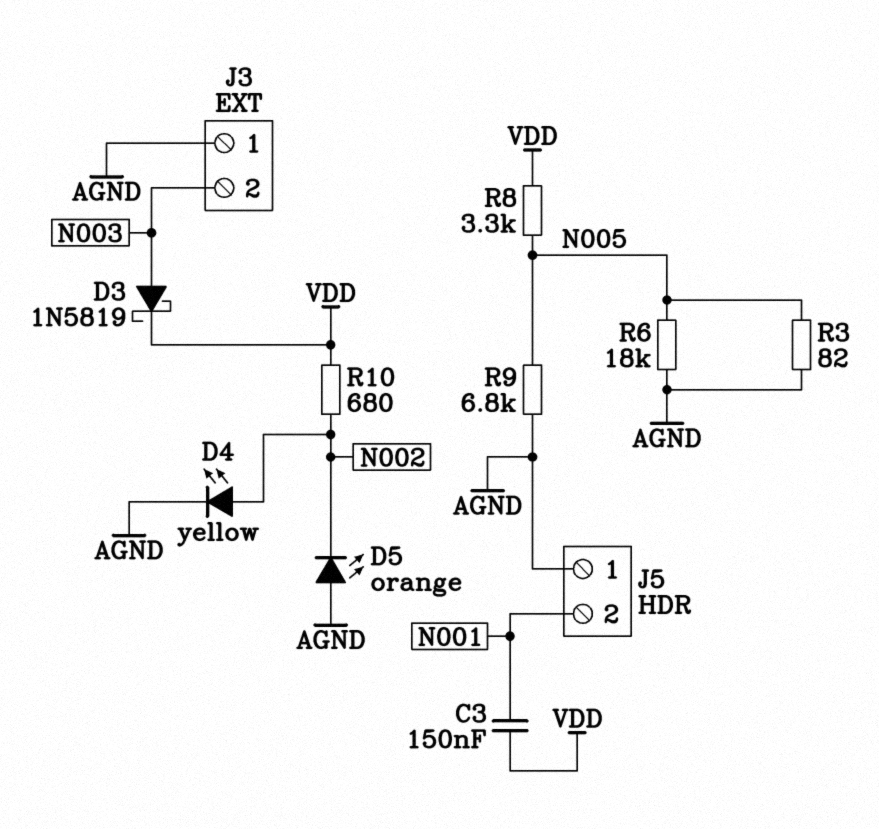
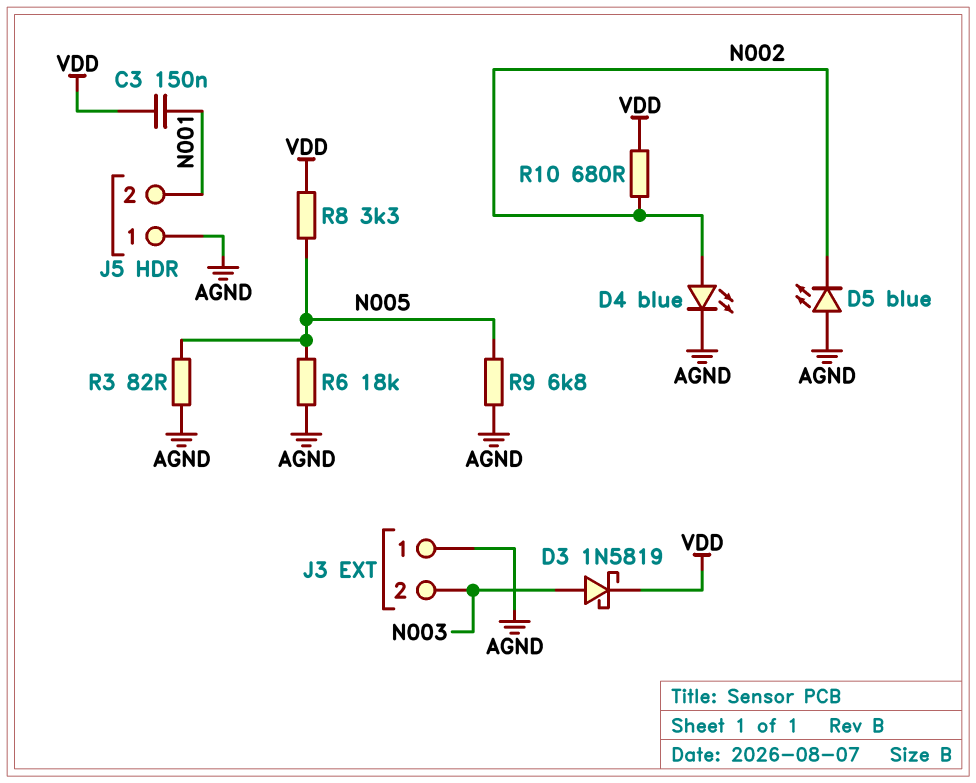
D4: LED yellow (A N002, K AGND) -> LED blue (A N002, K AGND)
D5: LED orange (A AGND, K N002) -> LED blue (A AGND, K N002)

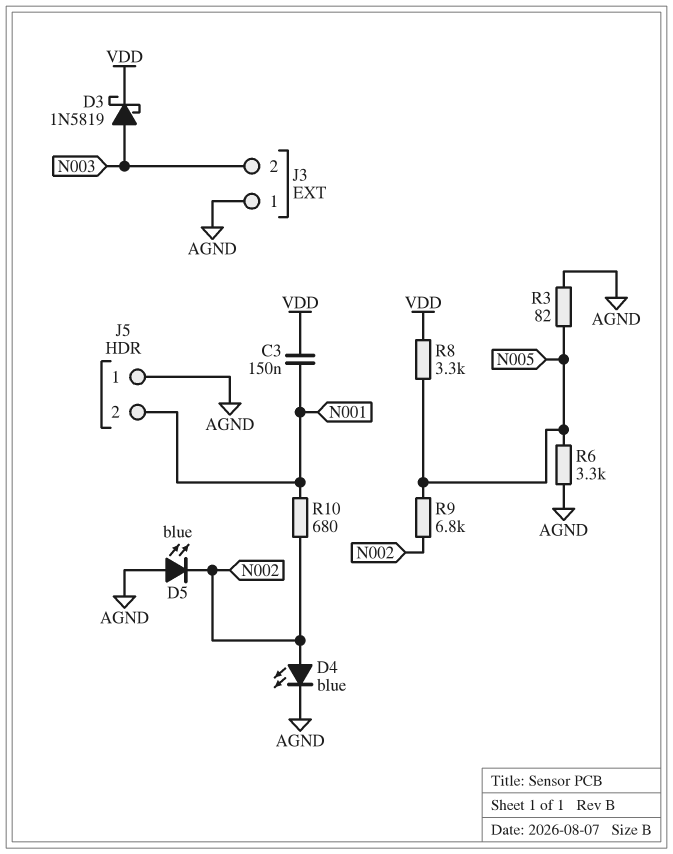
R6: 18k (AGND, N005) -> 3.3k (AGND, N005)
R9: 6.8k (AGND, N005) -> 6.8k (N002, N005)
R10: 680 (N002, VDD) -> 680 (N001, N002)

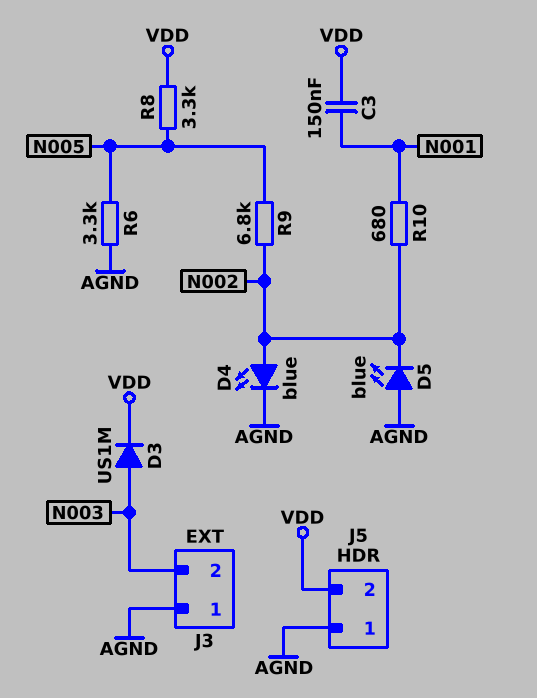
D3: schottky 1N5819 (A N003, K VDD) -> diode US1M (A N003, K VDD)
J5 pin 2: N001 -> VDD
R3: 82 (AGND, N005) -> none

